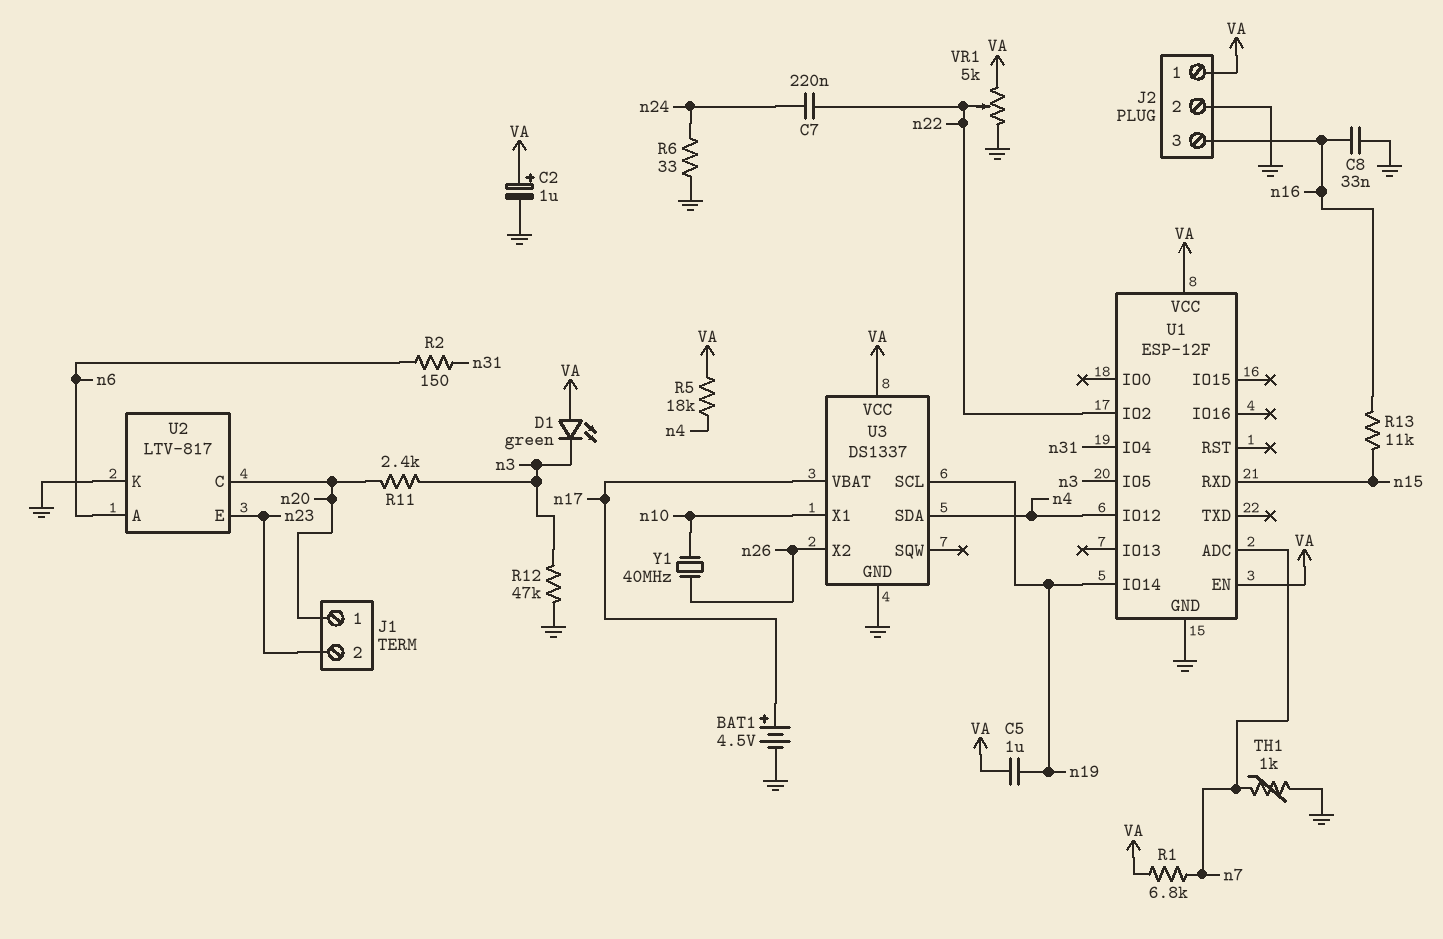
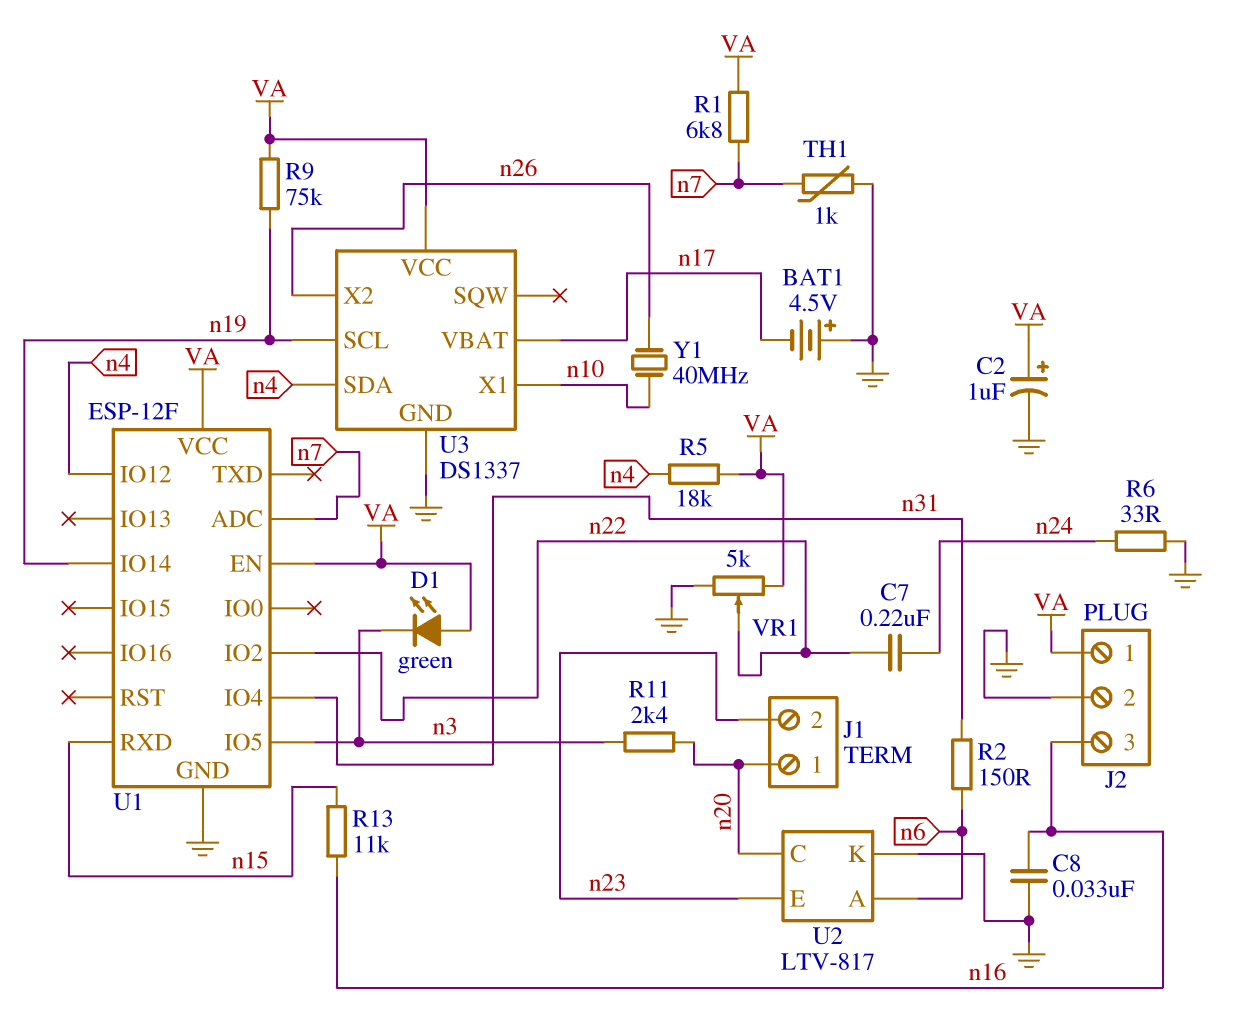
BAT1: 4.5V (plus n17, minus GND) -> 4.5V (plus GND, minus n17)
C5: 1uF (VA, n19) -> none
R9: none -> 75k (VA, n19)
R12: 47k (GND, n3) -> none

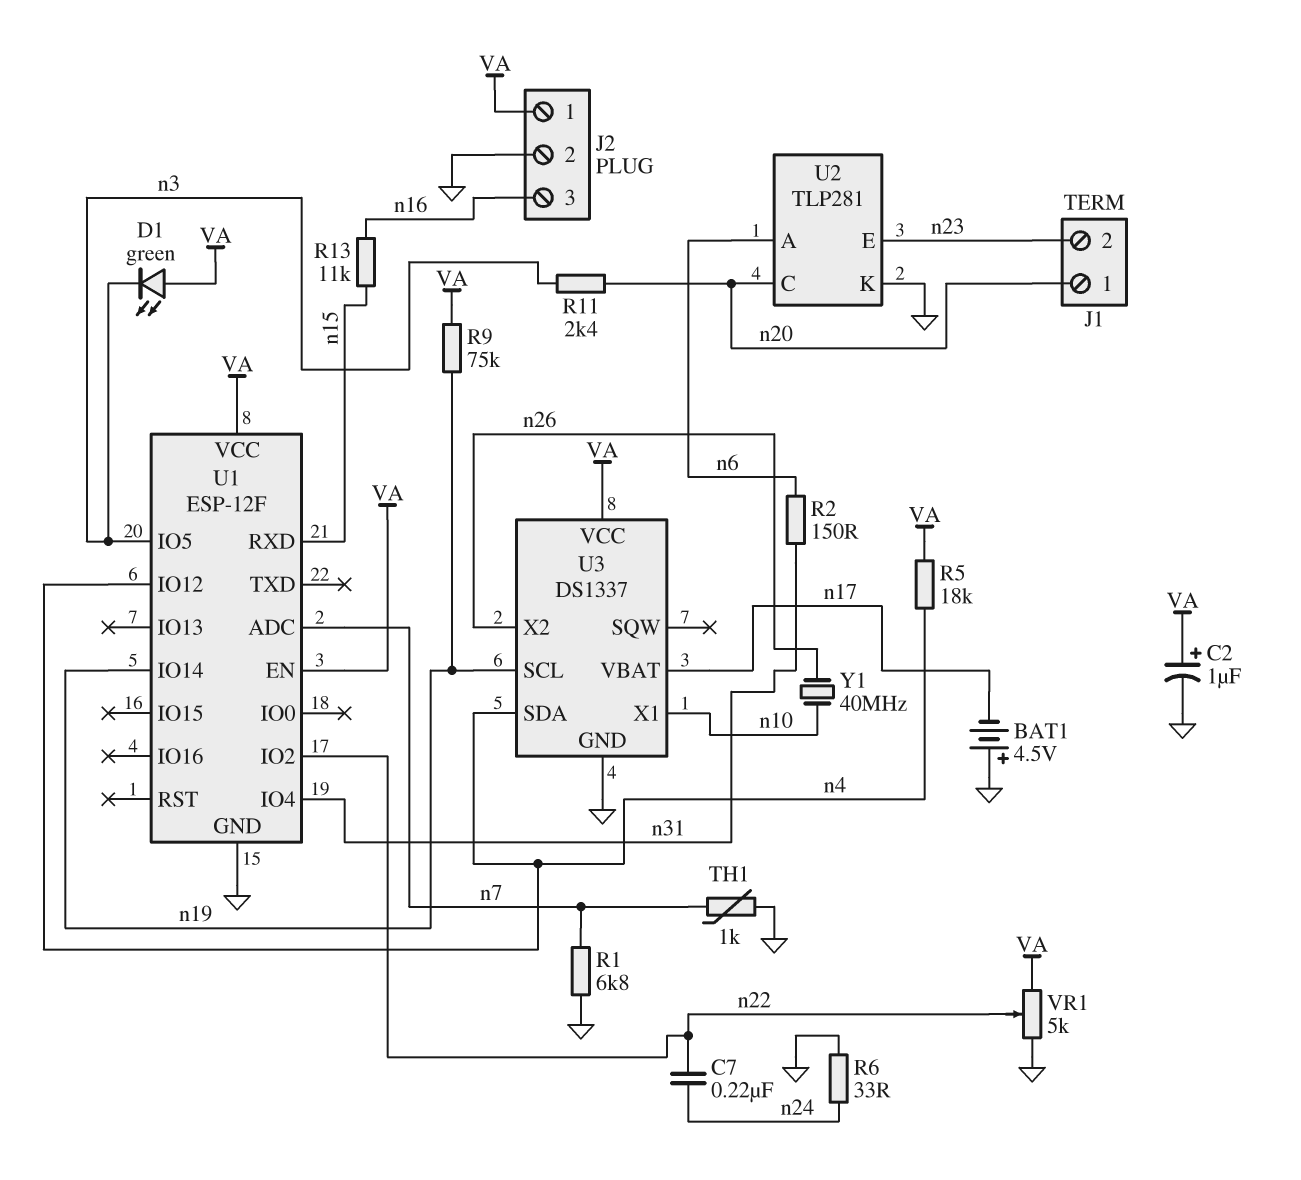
C8: 33nF (GND, n16) -> none
R1: 6.8k (VA, n7) -> 6.8k (GND, n7)
U2: LTV-817 -> TLP281

